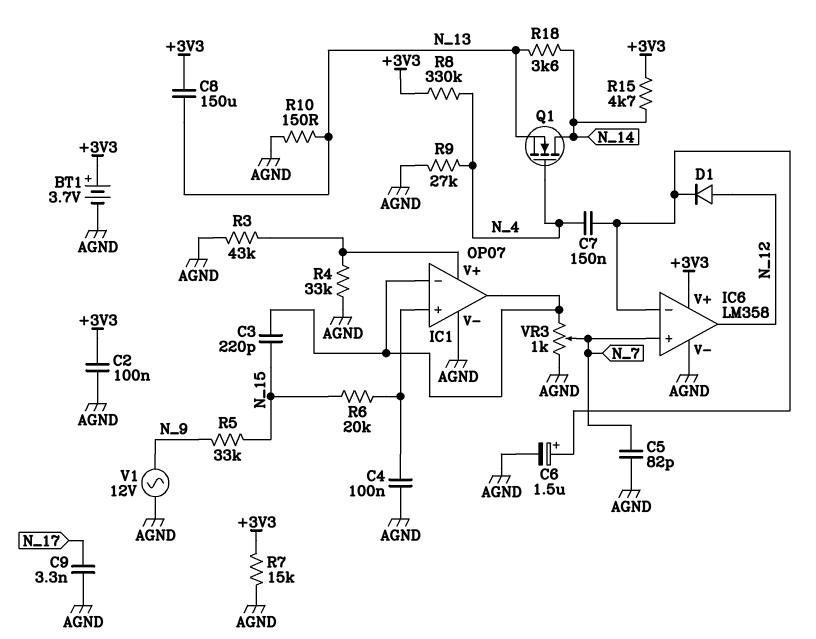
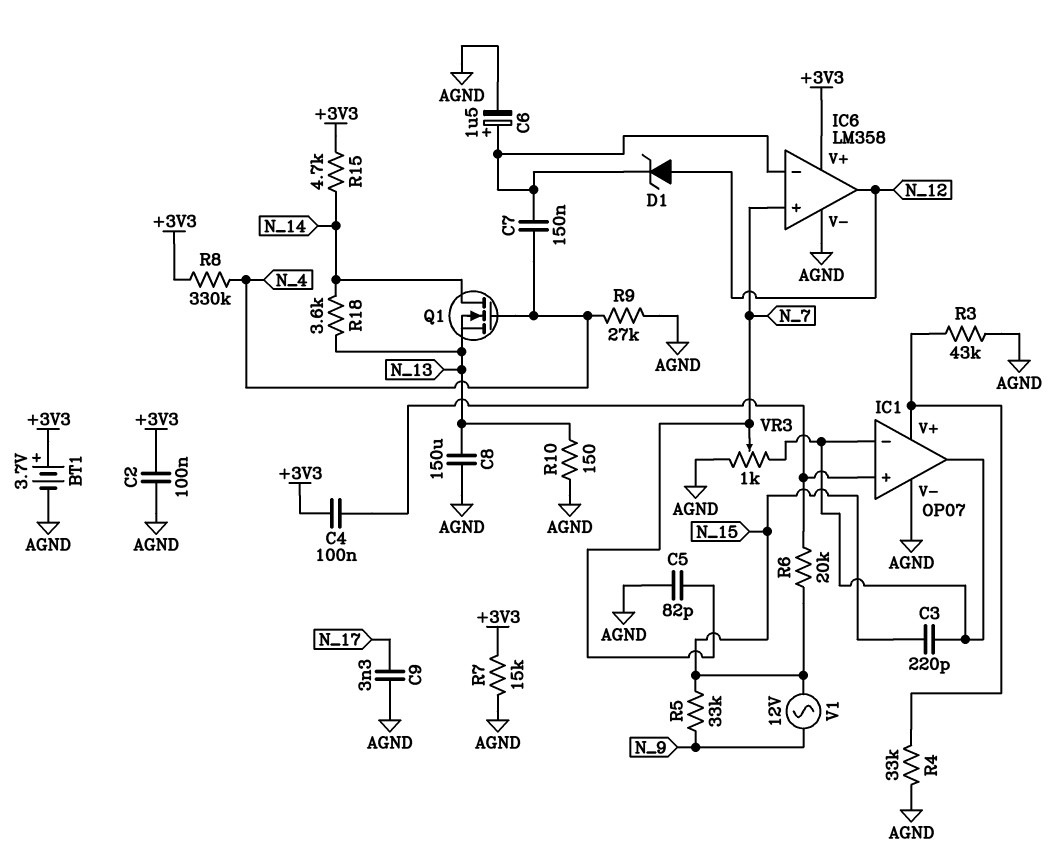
C4: 100nF (AGND, IC1/in+) -> 100nF (+3V3, IC1/in+)
C8: 150uF (+3V3, N_13) -> 150uF (AGND, N_13)
D1: diode (A N_12, K IC6/in-) -> zener (A N_12, K IC6/in-)
V1: AC 12V (AGND, N_9) -> AC 12V (N_9, N_15)

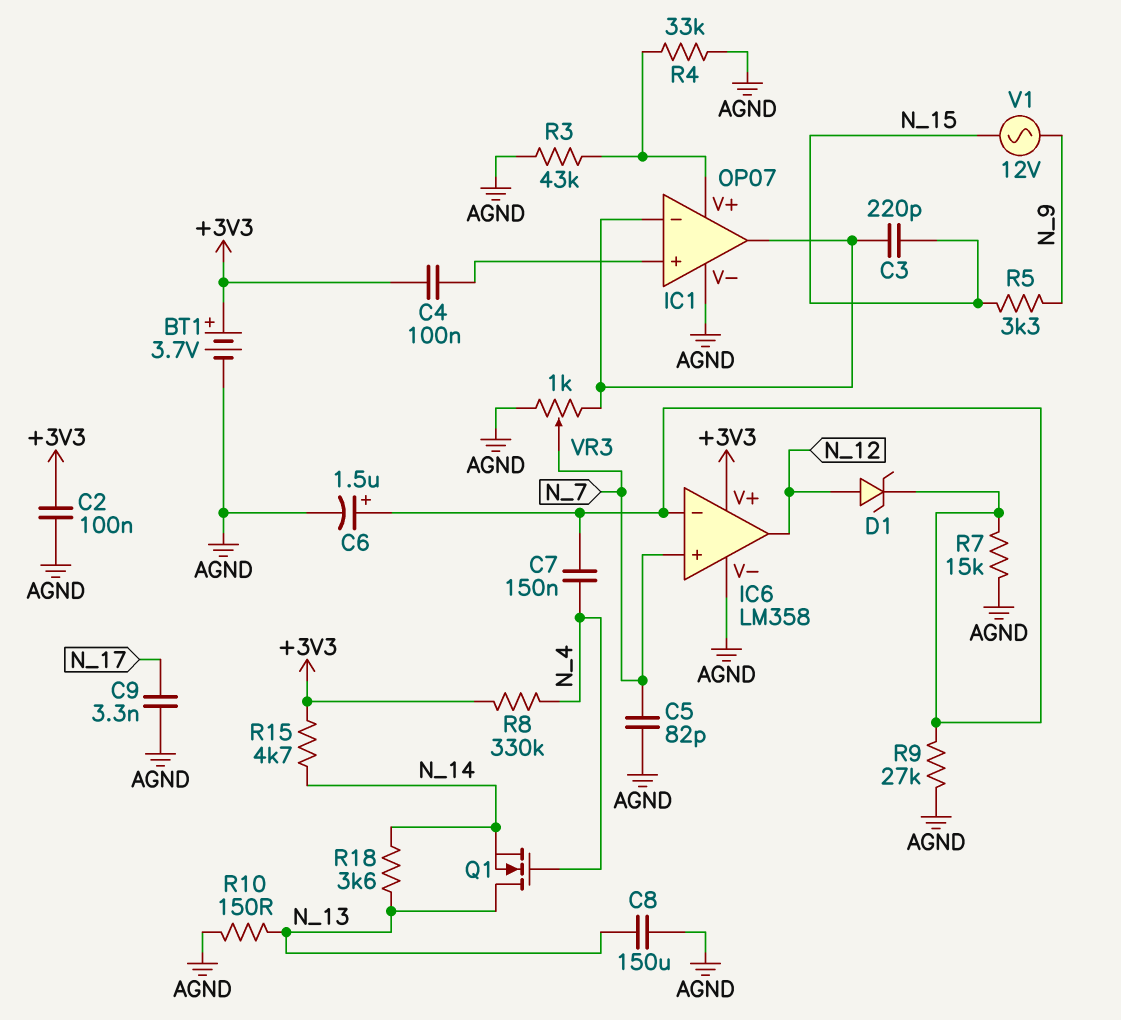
Q1: NMOS (G N_4, D N_14, S N_13) -> NMOS (G N_4, D N_13, S N_14)
R5: 33k (N_9, N_15) -> 3.3k (N_9, N_15)
R6: 20k (IC1/in+, N_15) -> none
R7: 15k (+3V3, AGND) -> 15k (AGND, IC6/in-)
R9: 27k (AGND, N_4) -> 27k (AGND, IC6/in-)

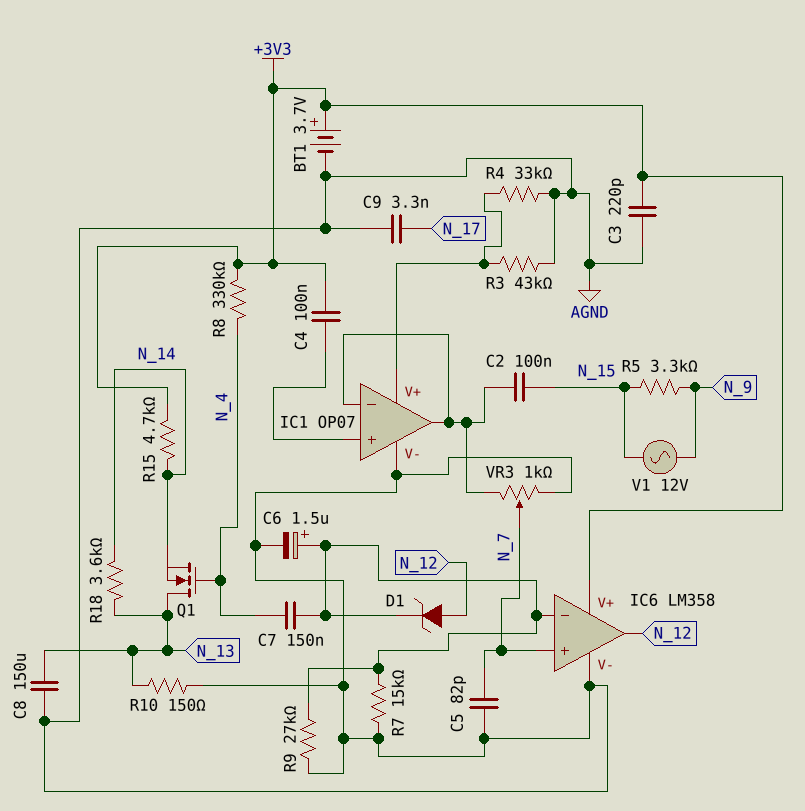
C2: 100nF (+3V3, AGND) -> 100nF (IC1/in-, N_15)
C3: 220pF (IC1/in-, N_15) -> 220pF (+3V3, AGND)

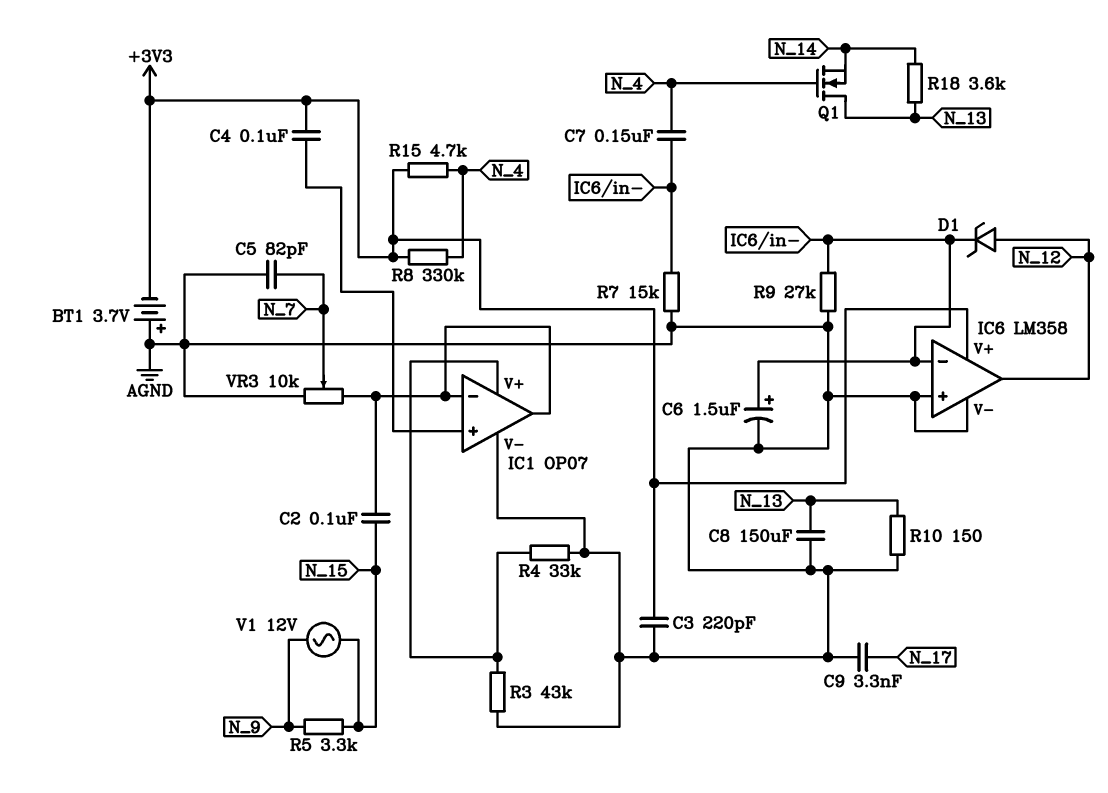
BT1: 3.7V (plus +3V3, minus AGND) -> 3.7V (plus AGND, minus +3V3)
IC6 pin in+: N_7 -> AGND
R15: 4.7k (+3V3, N_14) -> 4.7k (+3V3, N_4)
VR3: 1k (AGND, IC1/in-, wiper N_7) -> 10k (AGND, IC1/in-, wiper N_7)

